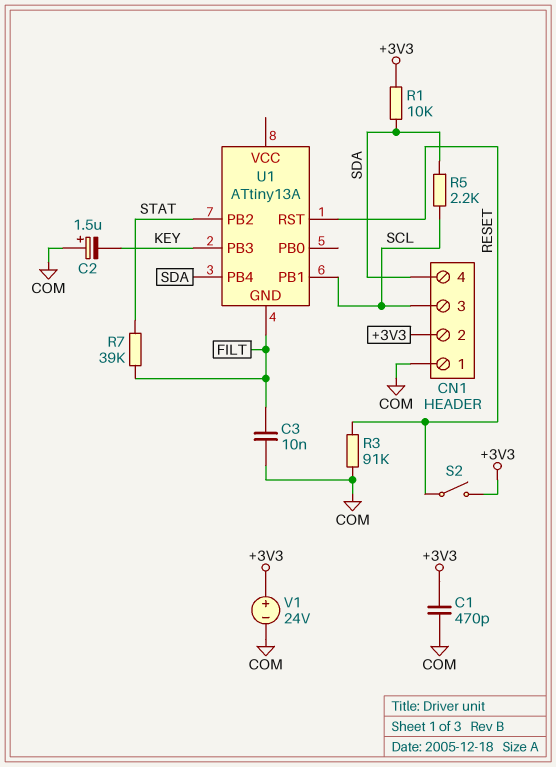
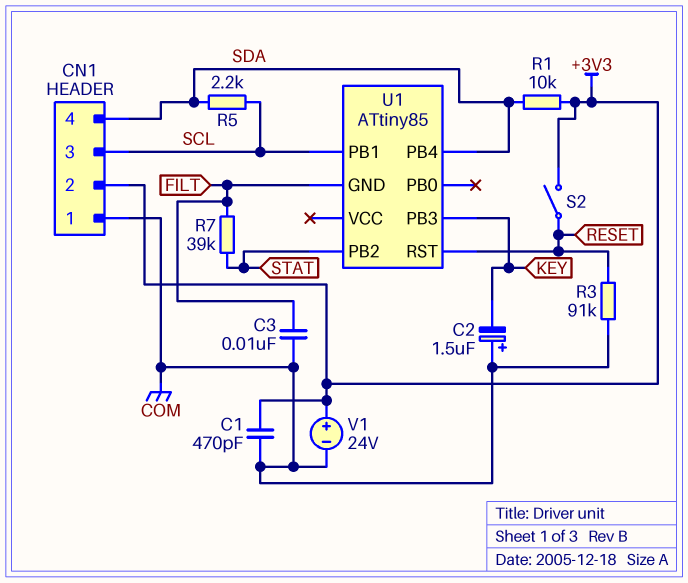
U1: ATtiny13A -> ATtiny85

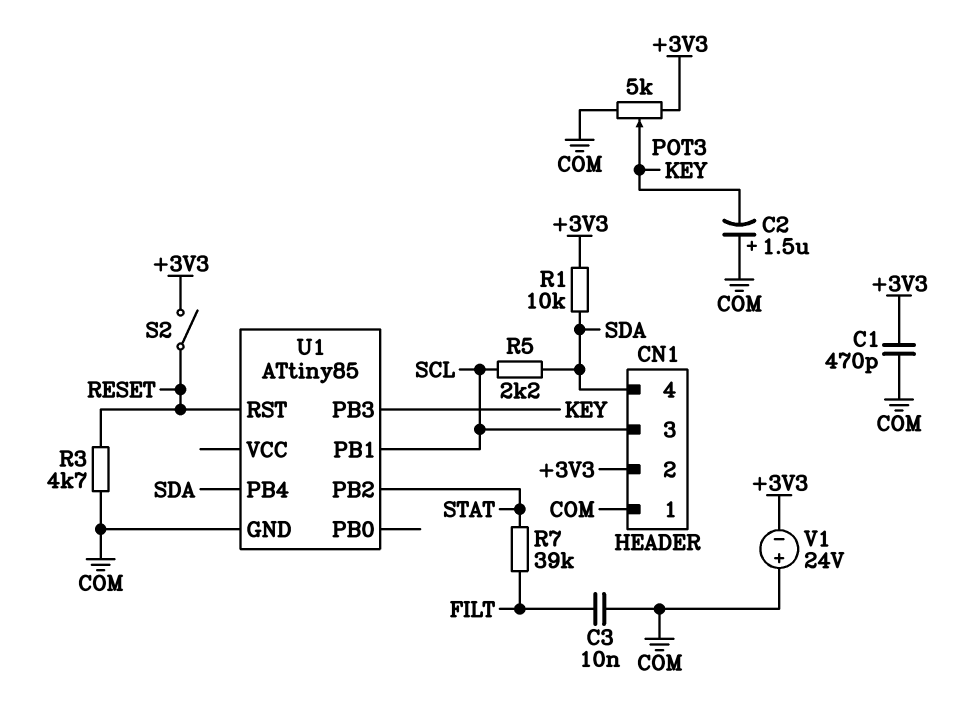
POT3: none -> 5k (+3V3, COM, wiper KEY)
R3: 91k (COM, RESET) -> 4.7k (COM, RESET)
U1 pin GND: FILT -> COM
V1: 24V (plus +3V3, minus COM) -> 24V (plus COM, minus +3V3)

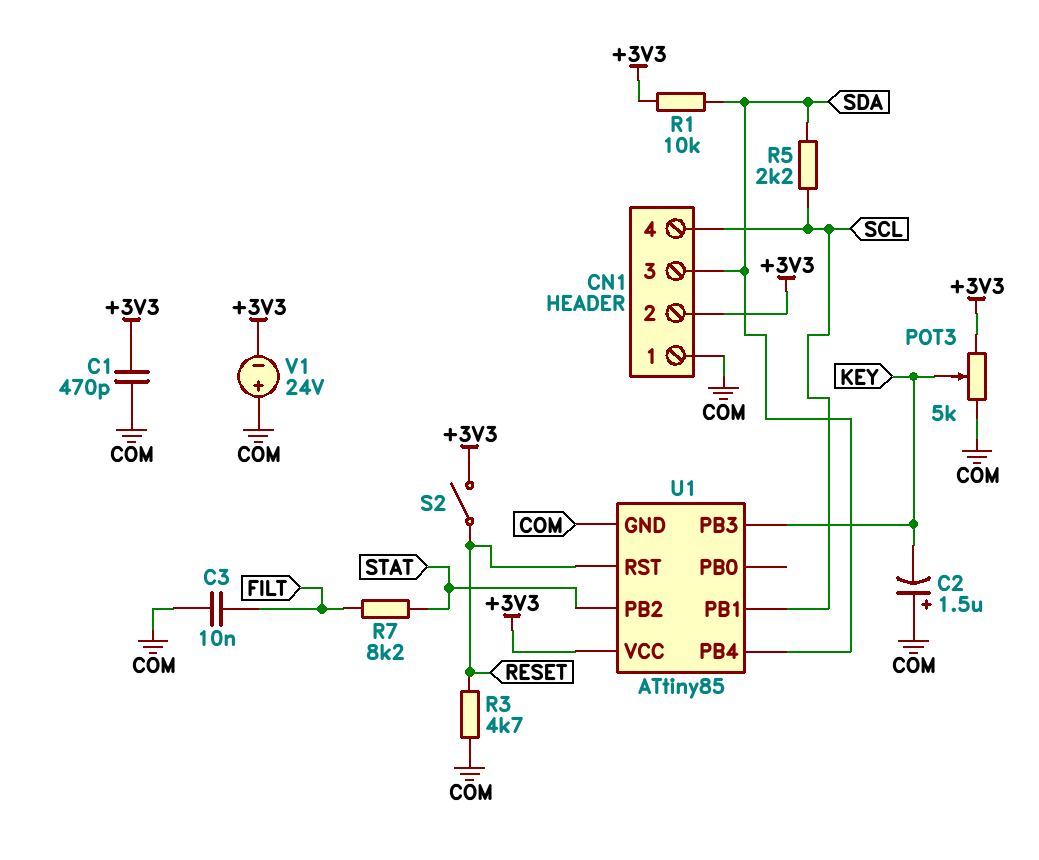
CN1 pin 3: SCL -> SDA
CN1 pin 4: SDA -> SCL
R7: 39k (FILT, STAT) -> 8.2k (FILT, STAT)
U1 pin VCC: none -> +3V3

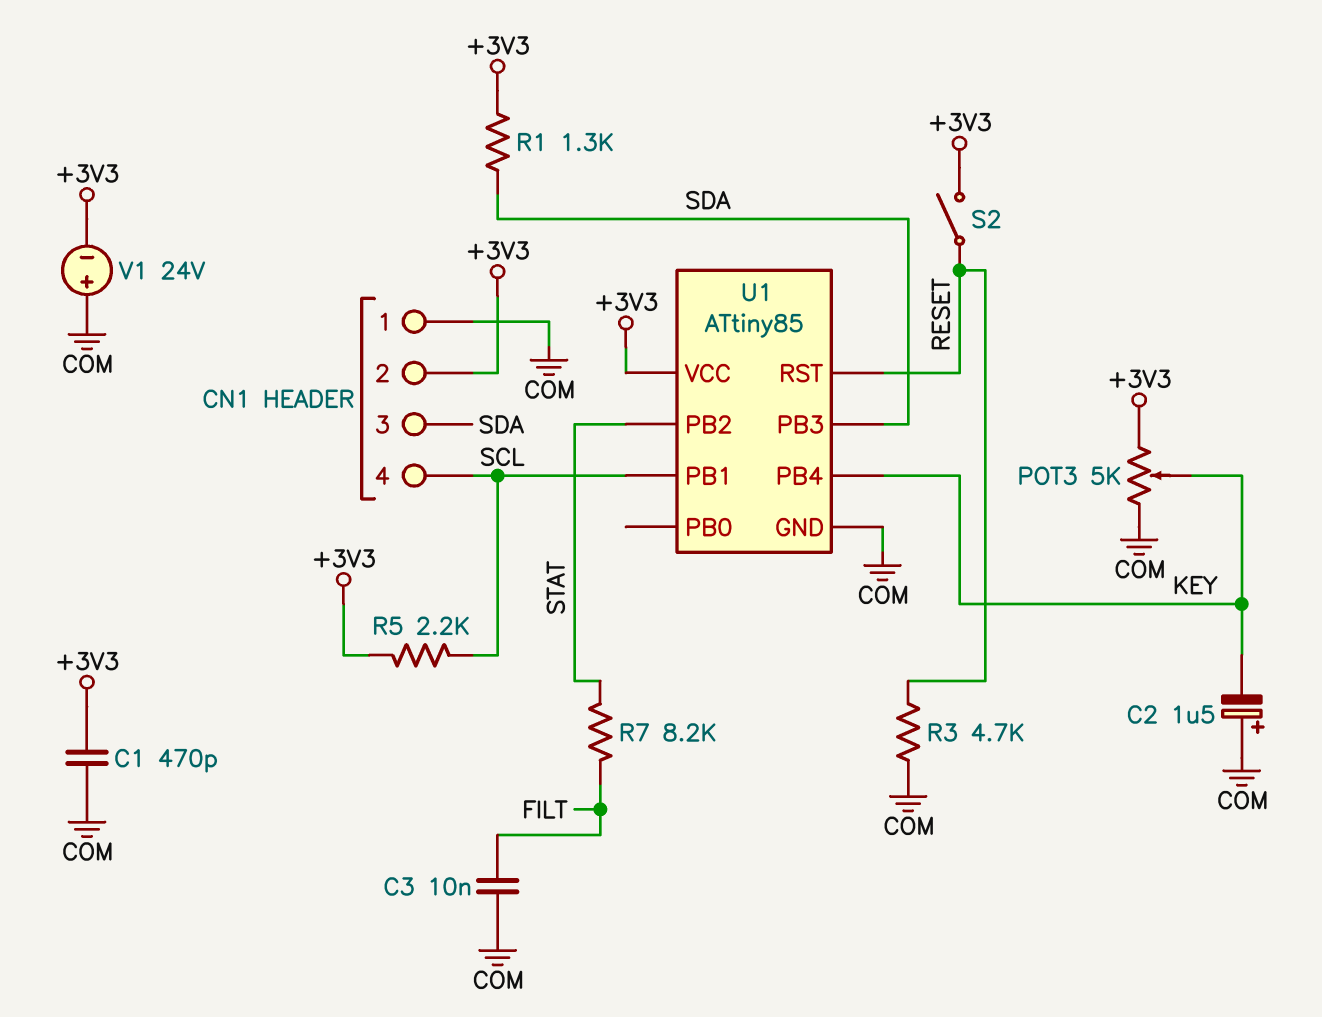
R1: 10k (+3V3, SDA) -> 1.3k (+3V3, SDA)
R5: 2.2k (SCL, SDA) -> 2.2k (+3V3, SCL)
U1 pin PB3: KEY -> SDA
U1 pin PB4: SDA -> KEY

